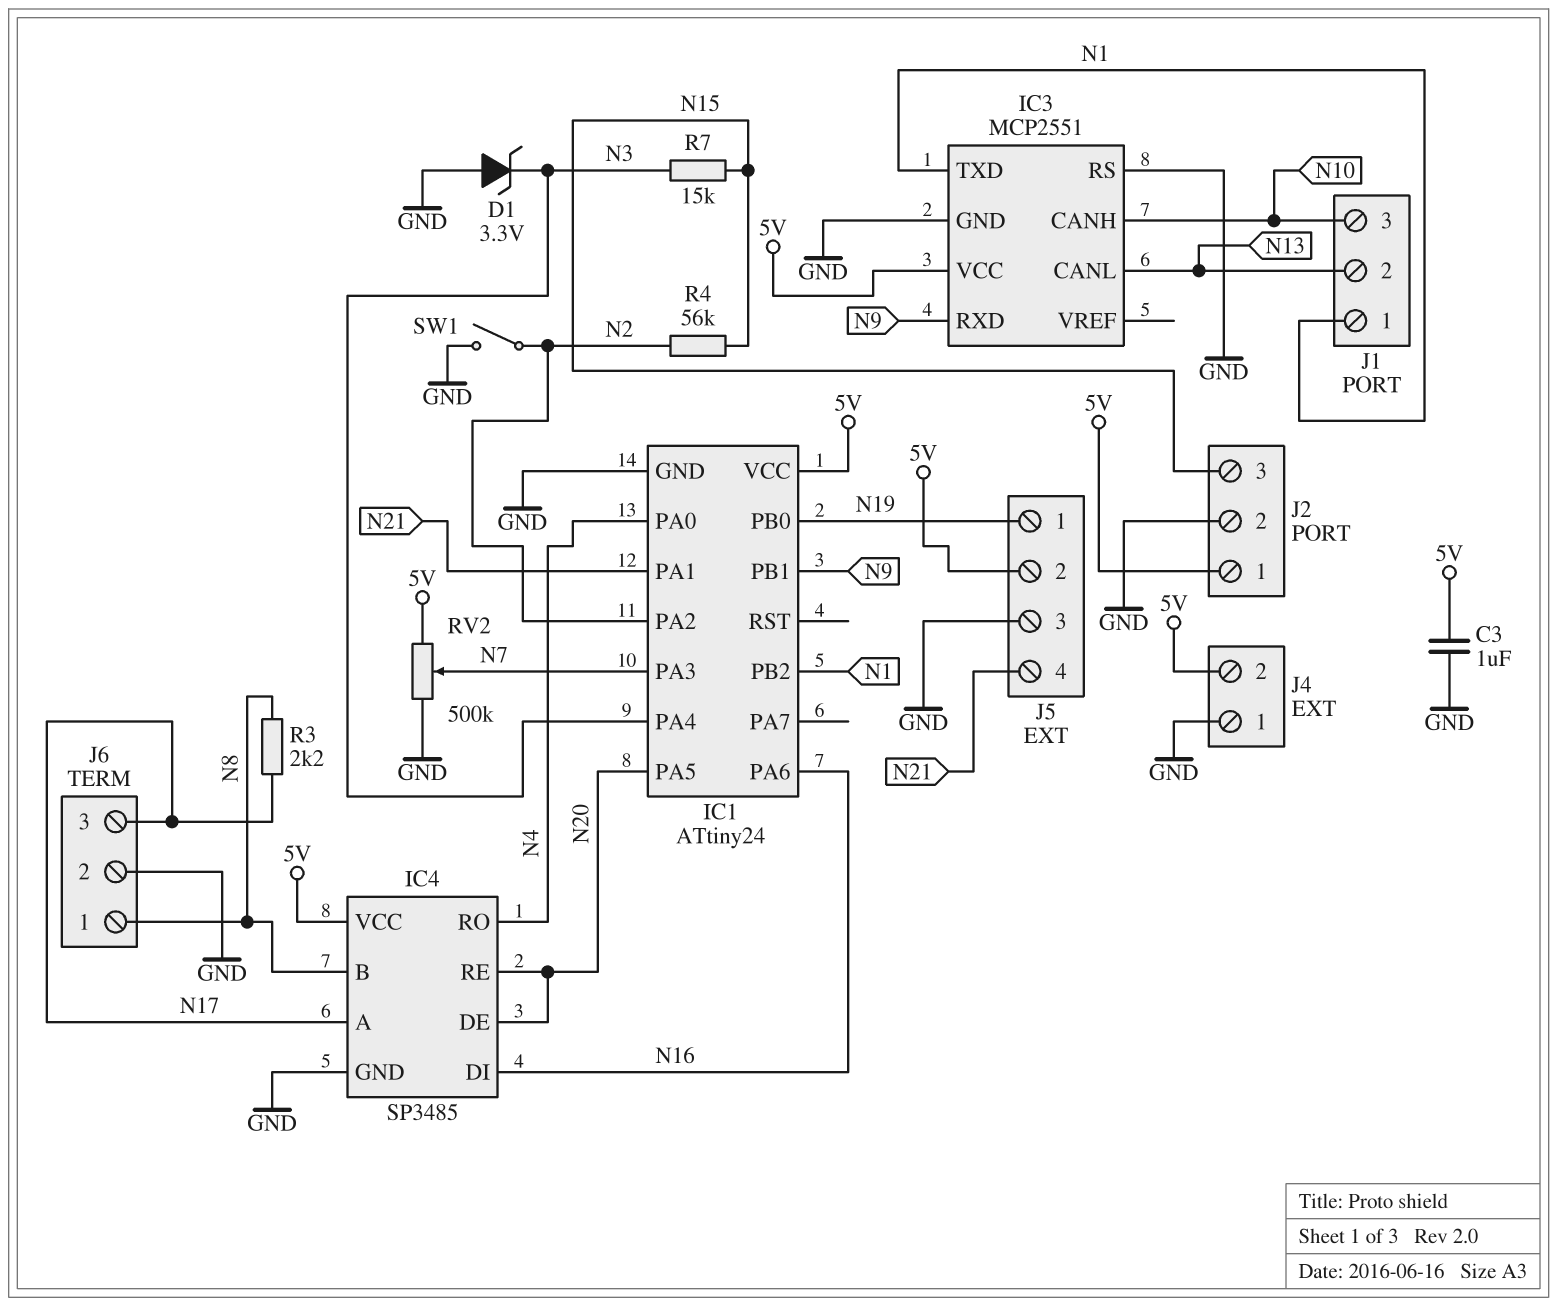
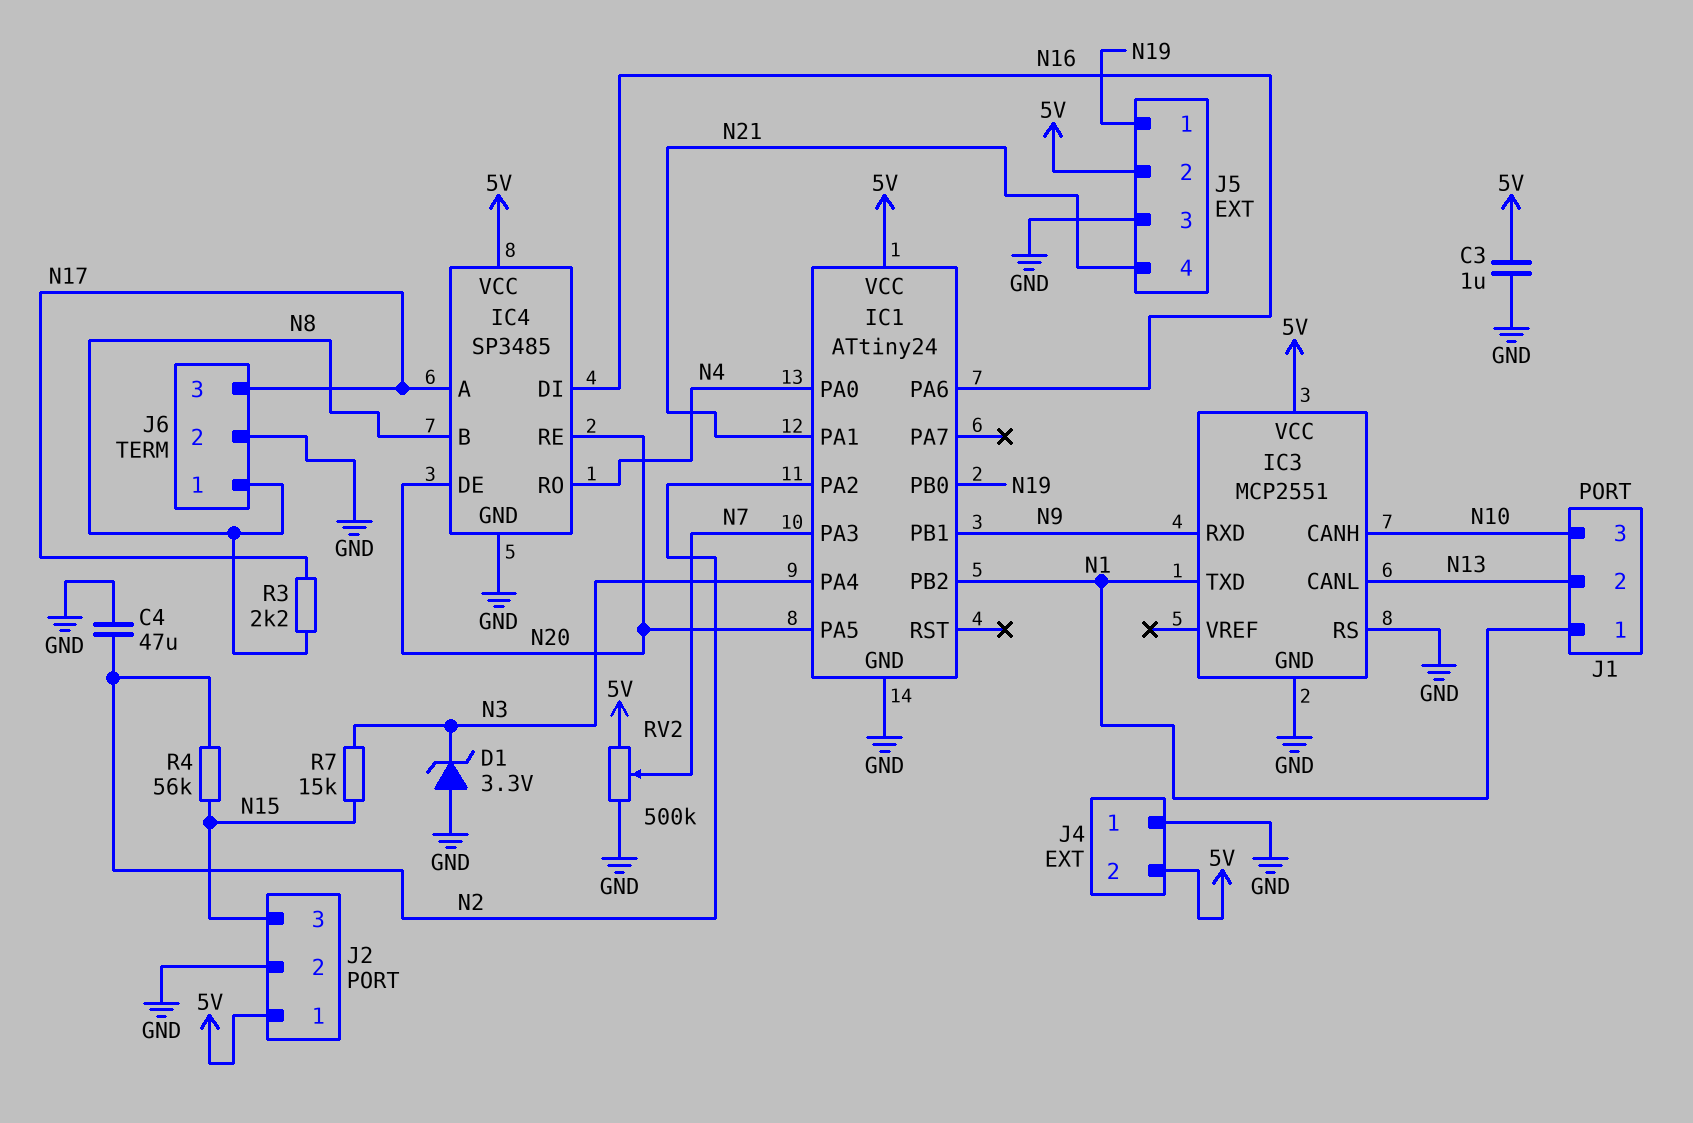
C4: none -> 47uF (GND, N2)
SW1: switch (GND, N2) -> none

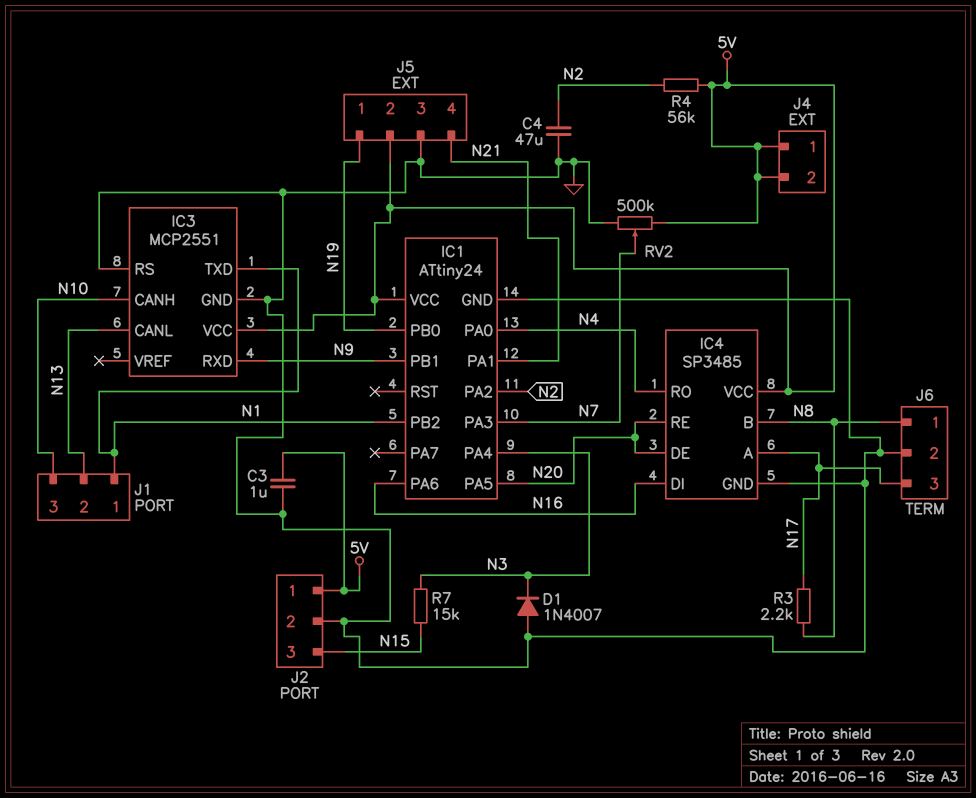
D1: zener 3.3V (A GND, K N3) -> diode 1N4007 (A GND, K N3)
J4 pin 1: GND -> 5V
R4: 56k (N2, N15) -> 56k (5V, N2)

